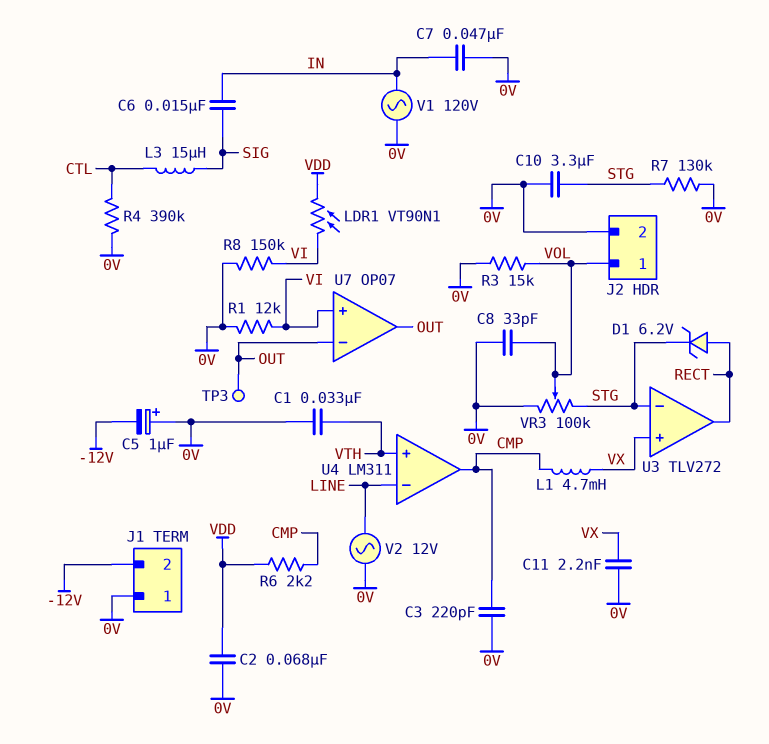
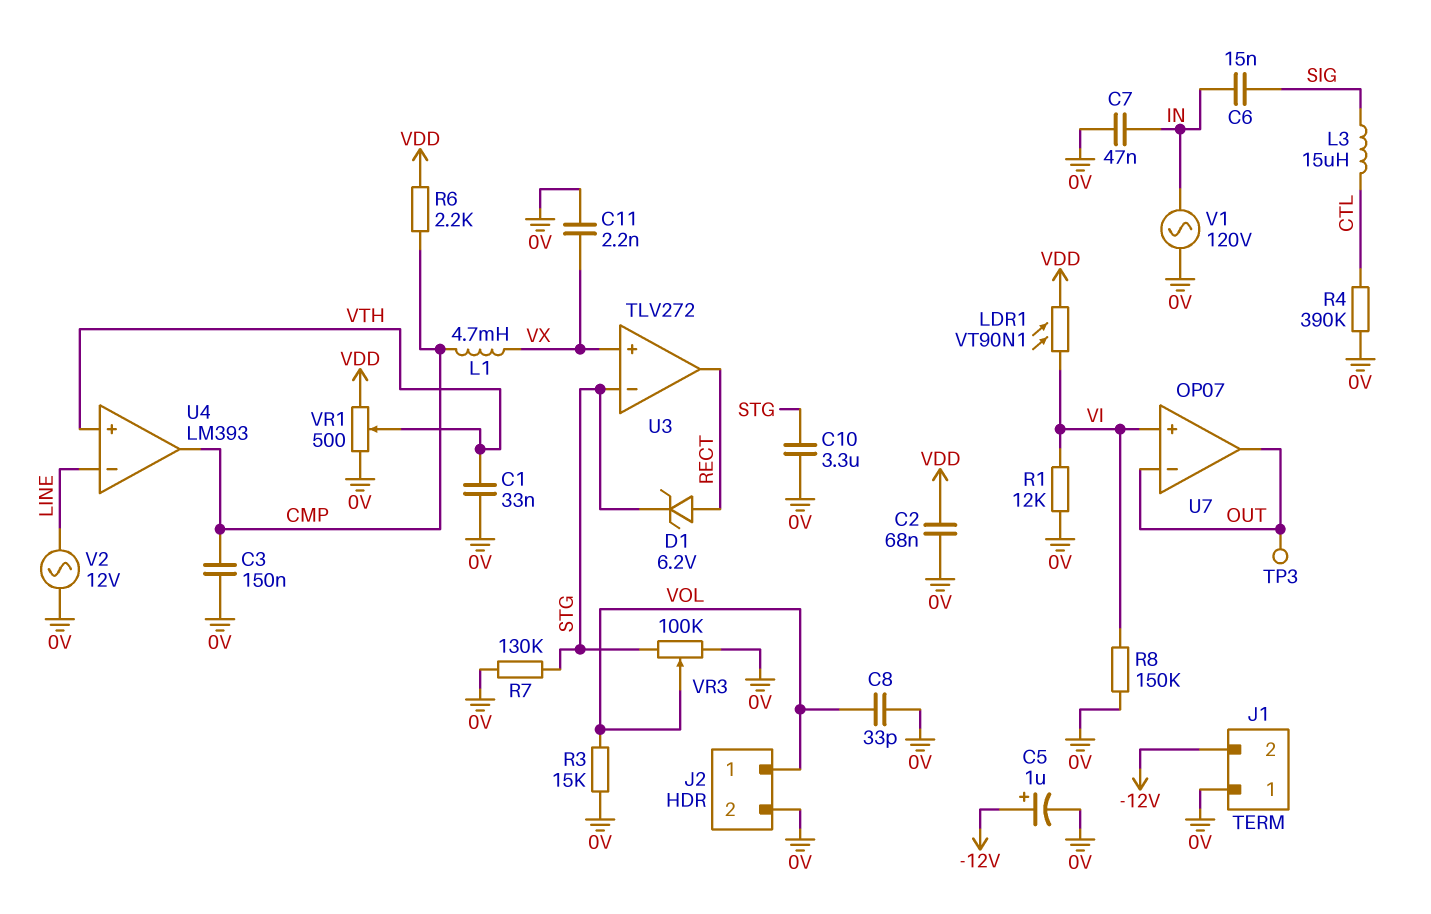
C3: 220pF (0V, CMP) -> 150nF (0V, CMP)
C5: 1uF (plus 0V, minus -12V) -> 1uF (plus -12V, minus 0V)
U4: LM311 -> LM393
VR1: none -> 500 (0V, VDD, wiper VTH)

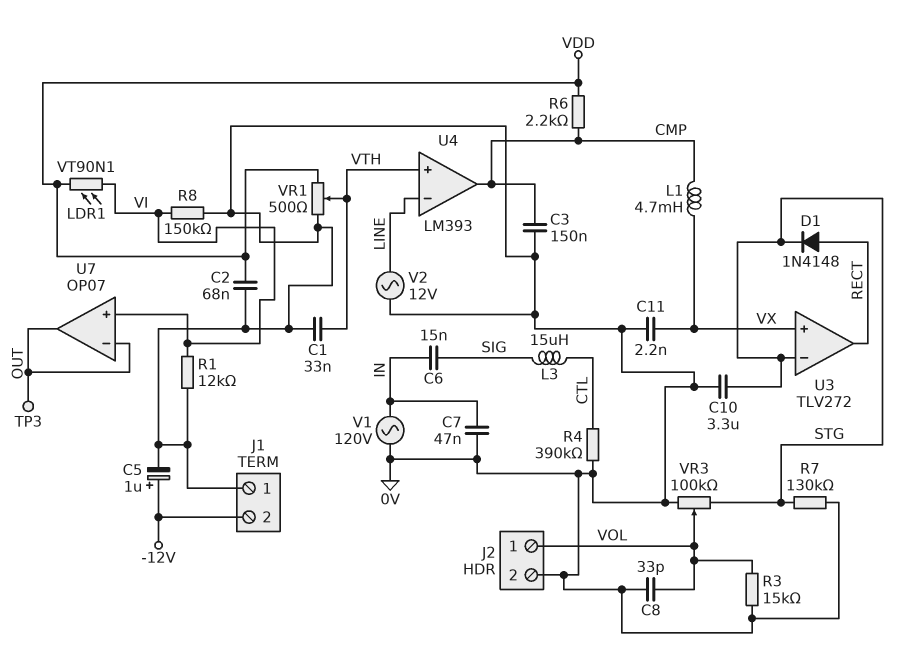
D1: zener 6.2V (A RECT, K STG) -> diode 1N4148 (A RECT, K STG)

